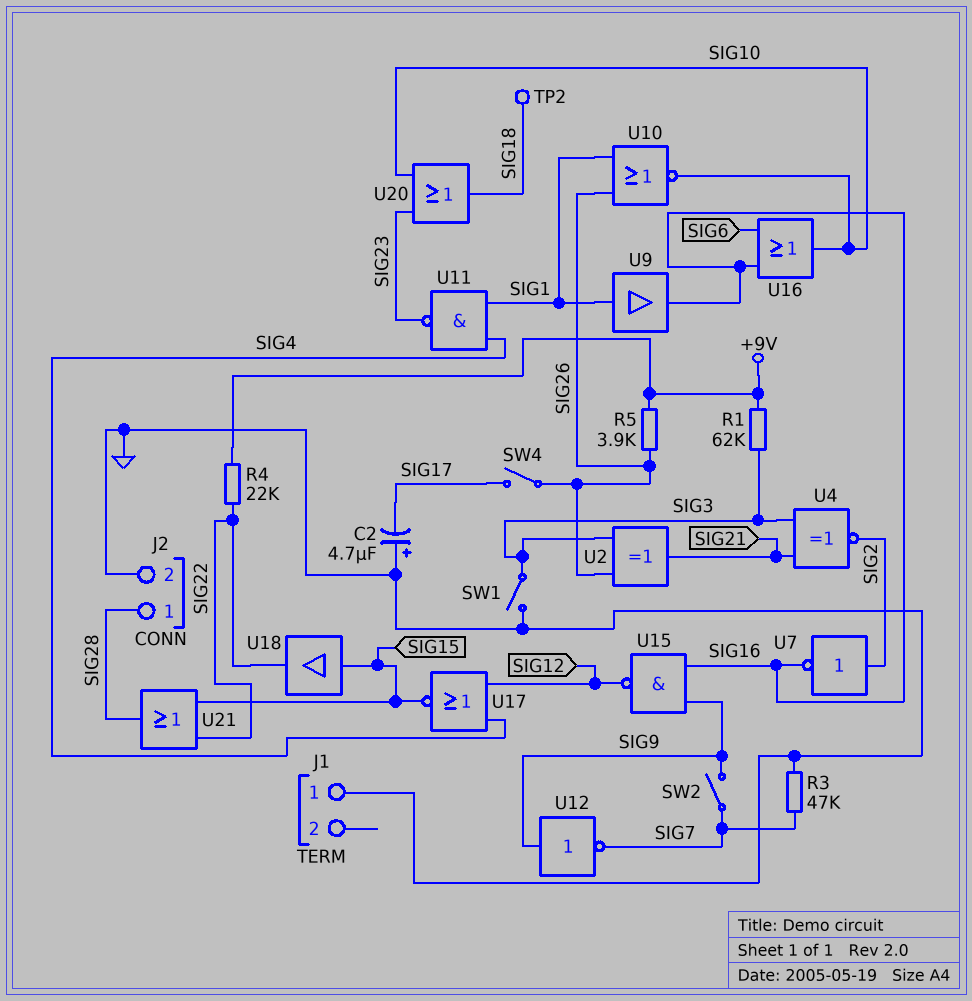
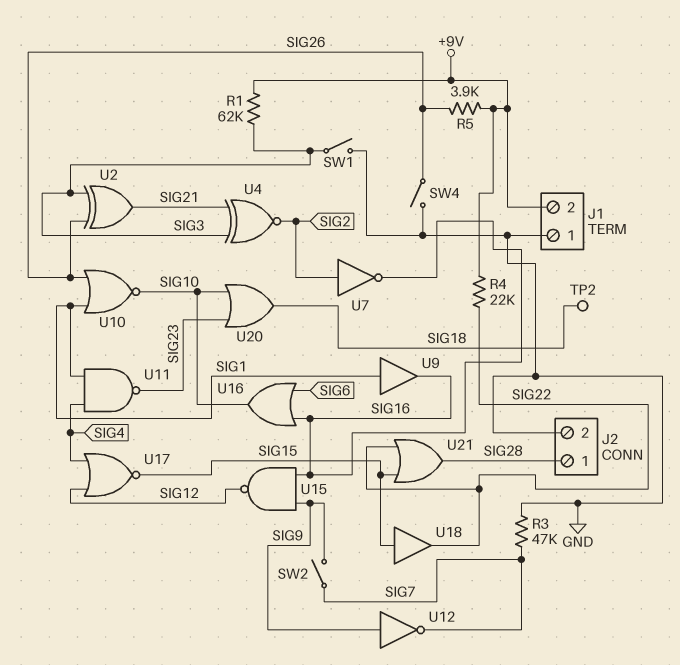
C2: 4.7uF (plus GND, minus SIG17) -> none
J1 pin 2: none -> +9V
SW4: switch (SIG17, SIG26) -> switch (GND, SIG26)

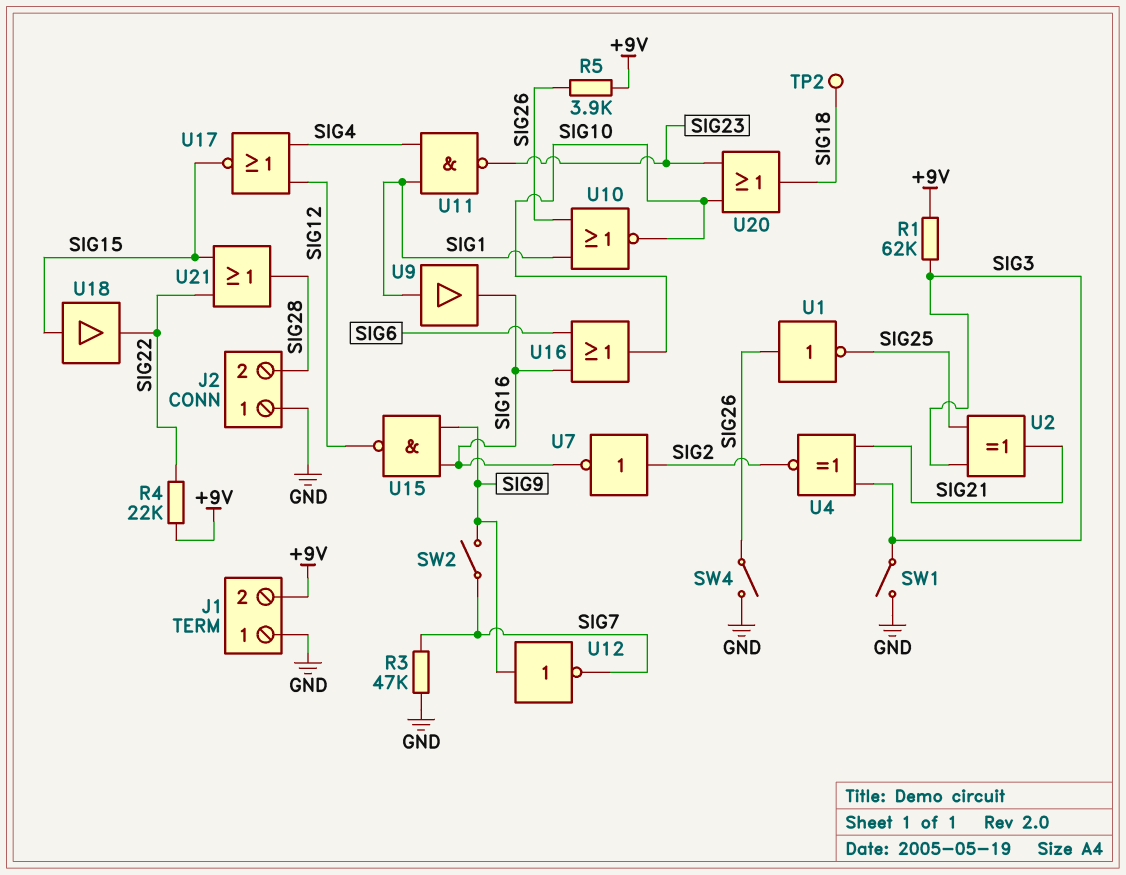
J2 pin 1: SIG28 -> GND
J2 pin 2: GND -> SIG28
U1: none -> NOT (in SIG26, out SIG25)
U2: XOR (in SIG3, in SIG26, out SIG21) -> XOR (in SIG3, in SIG25, out SIG21)

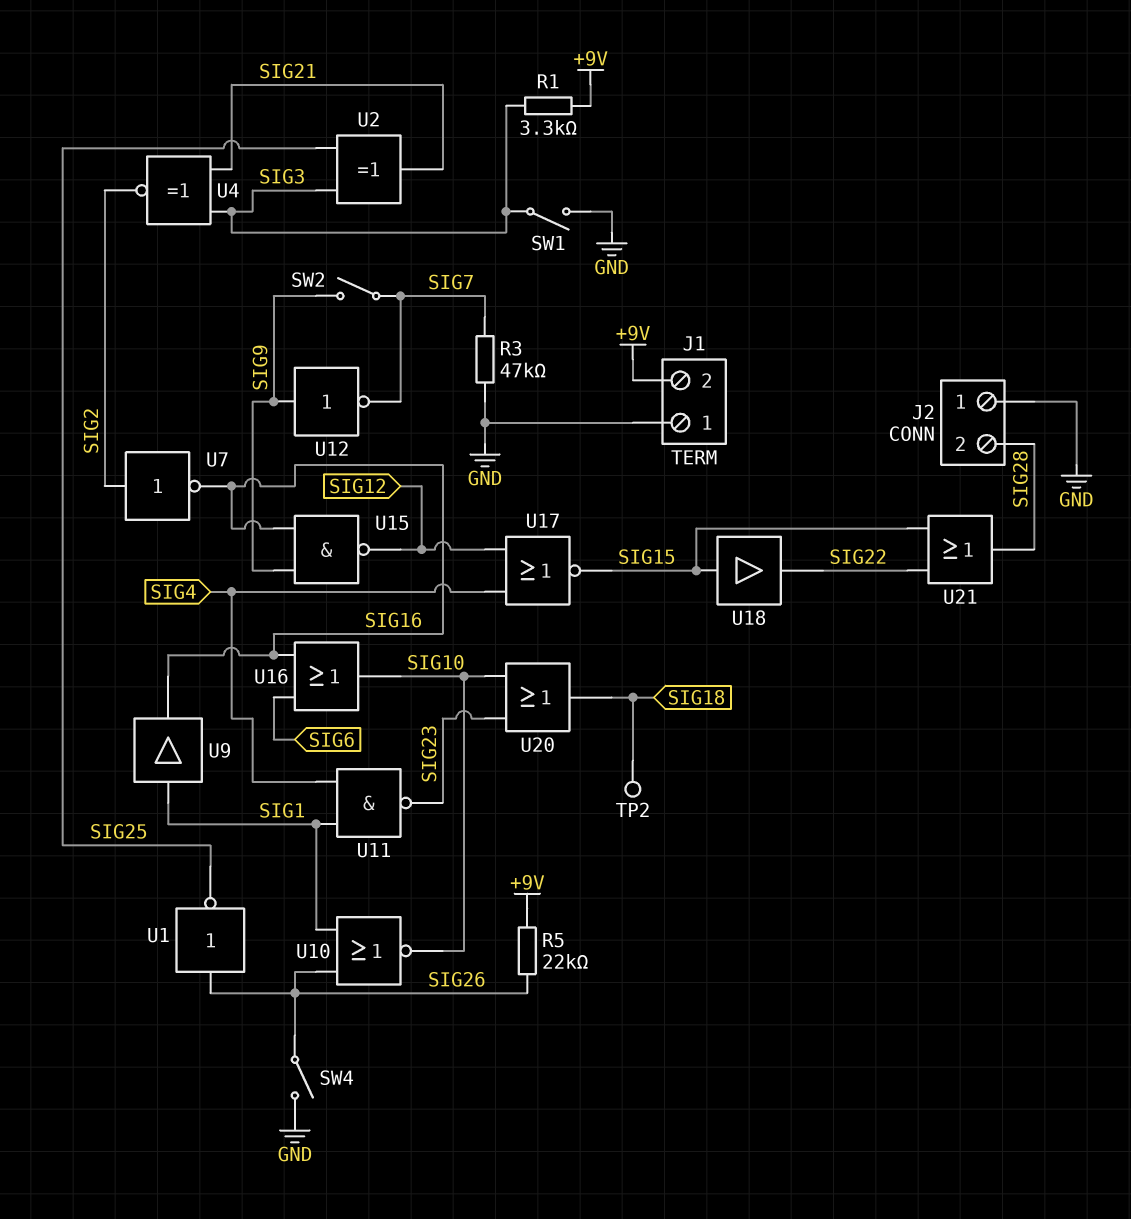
R1: 62k (+9V, SIG3) -> 3.3k (+9V, SIG3)
R4: 22k (+9V, SIG22) -> none
R5: 3.9k (+9V, SIG26) -> 22k (+9V, SIG26)

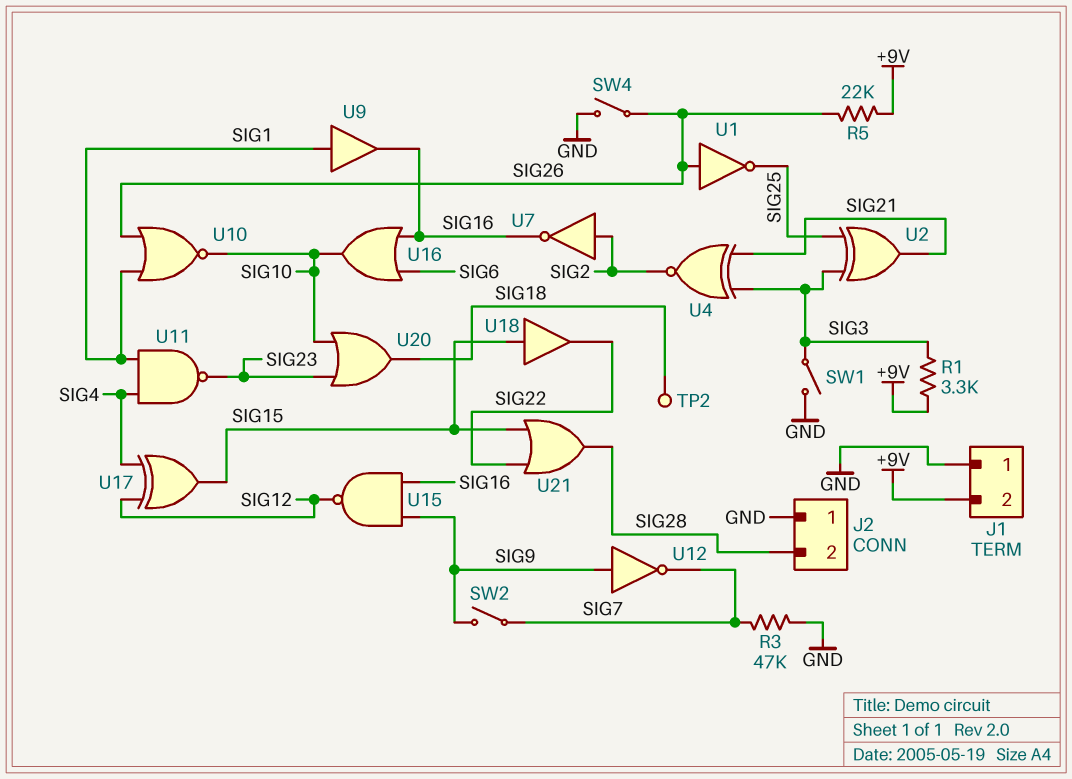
U17: NOR (in SIG4, in SIG12, out SIG15) -> XOR (in SIG4, in SIG12, out SIG15)

